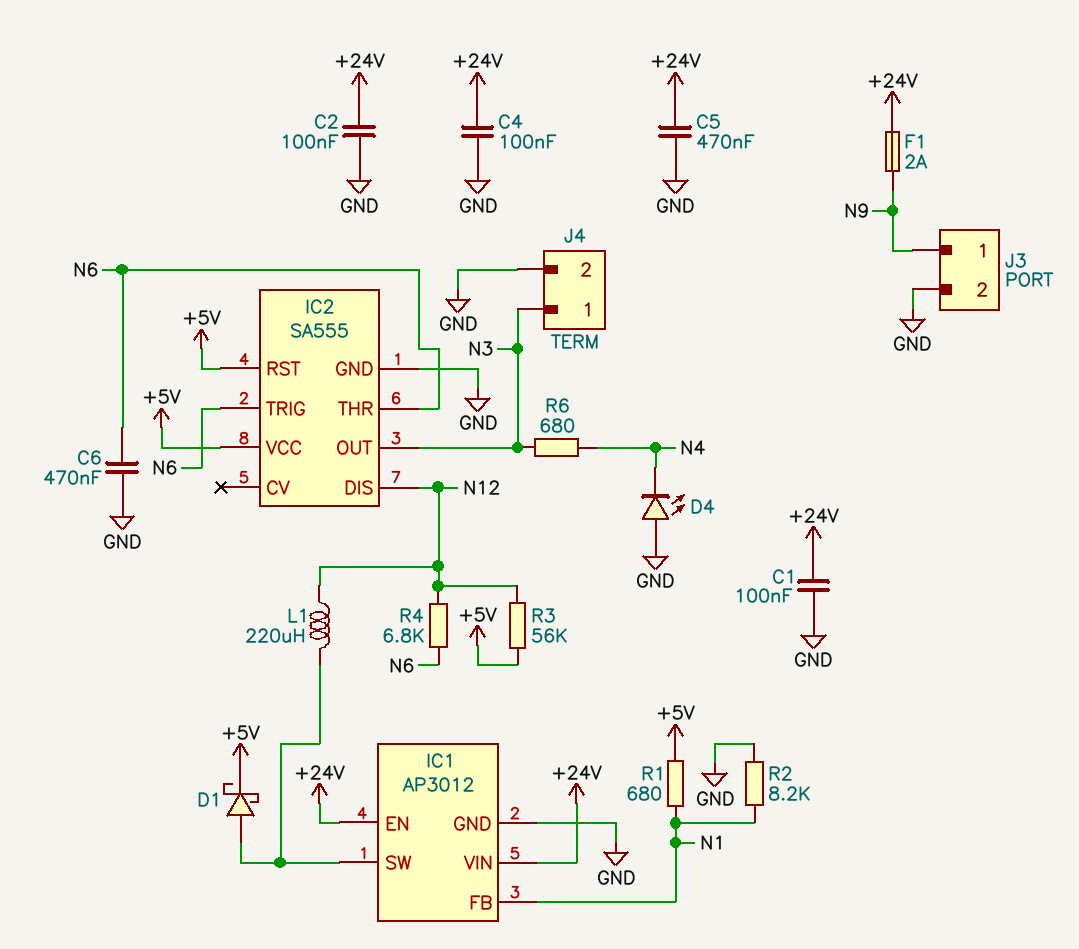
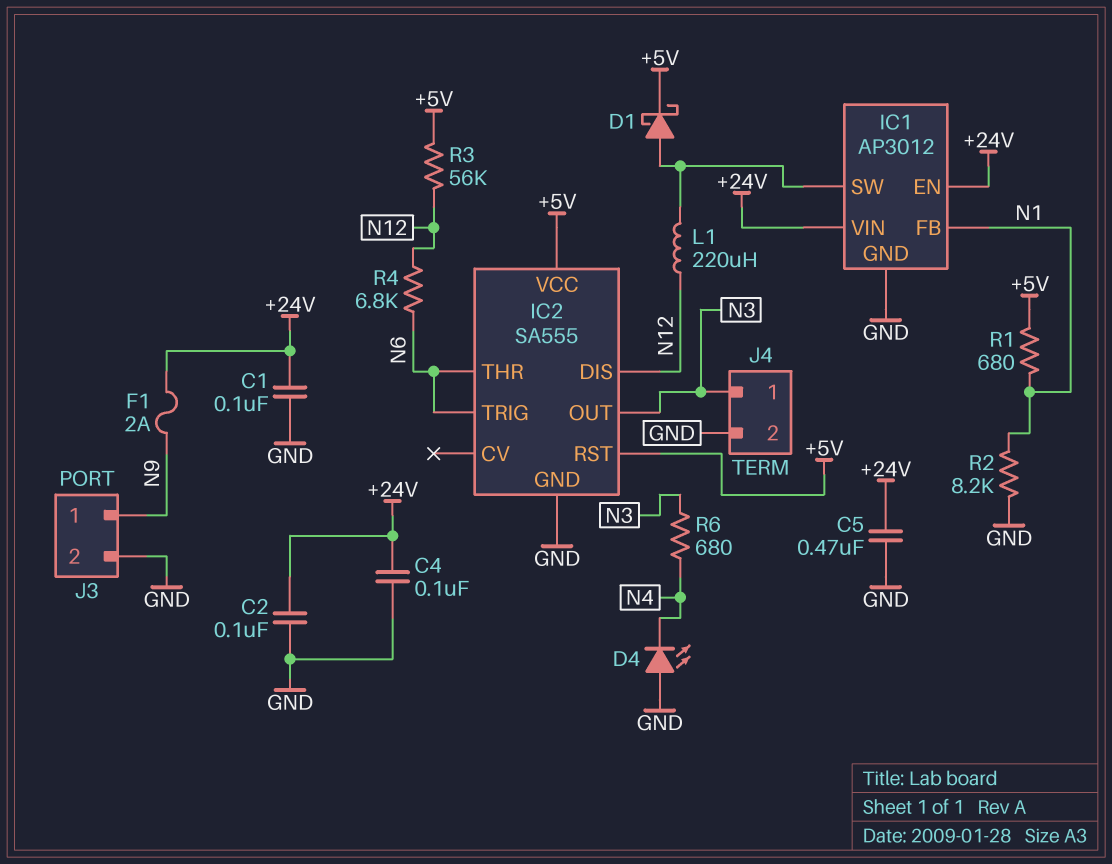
C6: 470nF (GND, N6) -> none

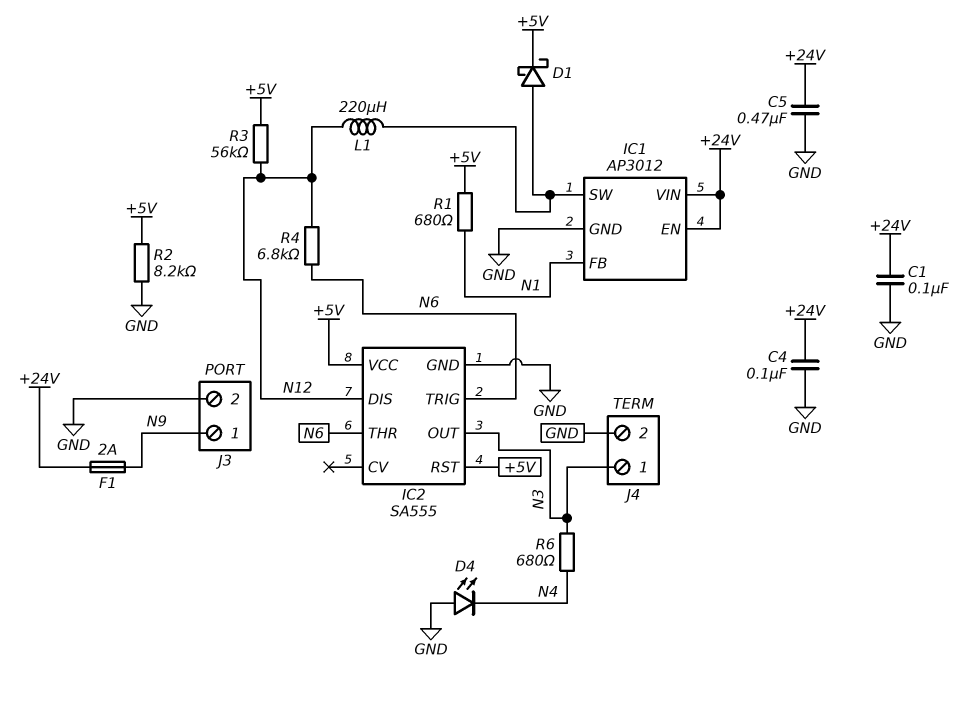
C2: 100nF (+24V, GND) -> none
R2: 8.2k (GND, N1) -> 8.2k (+5V, GND)

